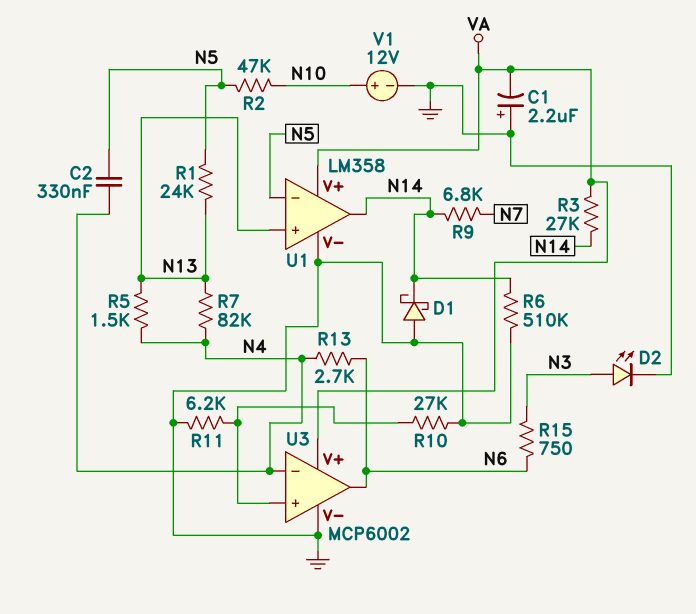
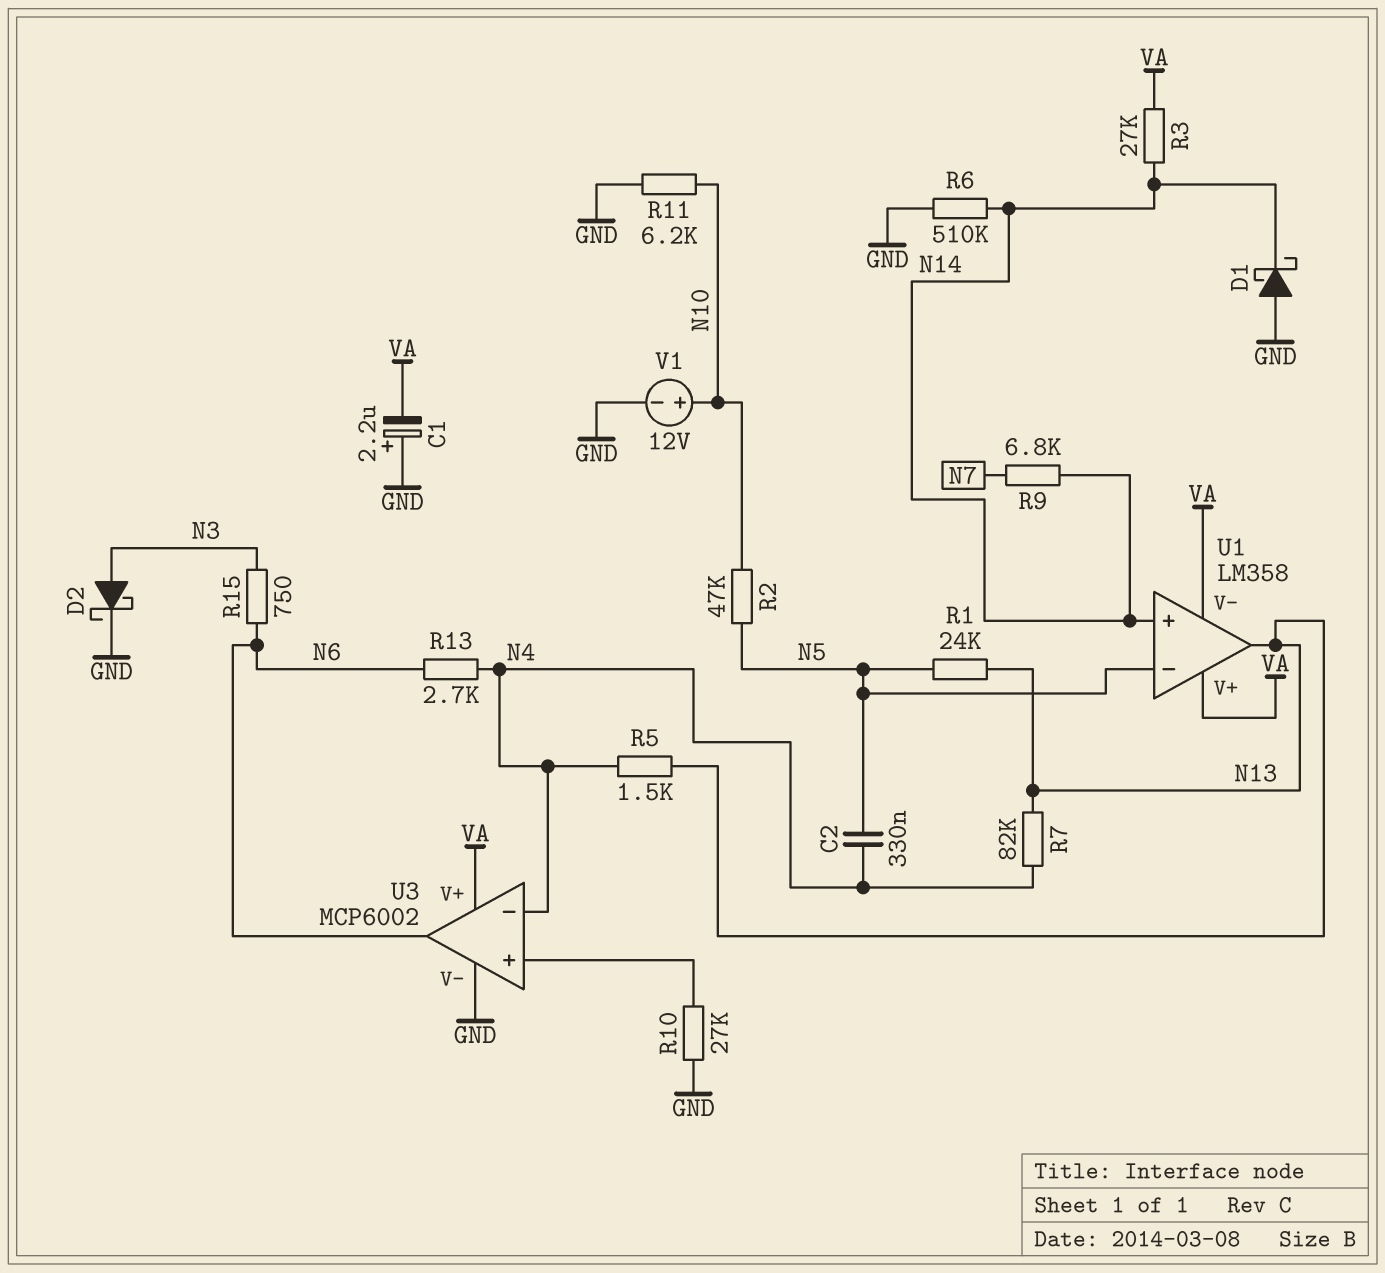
D2: LED (A N3, K GND) -> schottky (A N3, K GND)
R11: 6.2k (GND, U3/in+) -> 6.2k (GND, N10)
U1 pin V-: GND -> VA
U1 pin in+: N13 -> N14
U1 pin out: N14 -> N13

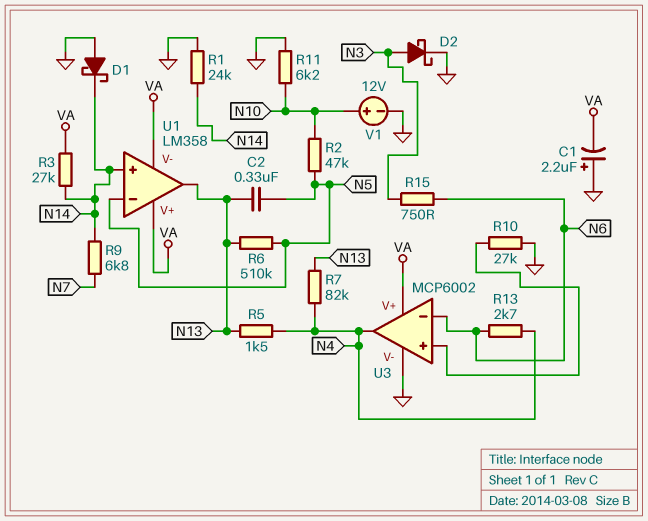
C2: 330nF (N4, N5) -> 330nF (N5, N13)
R1: 24k (N5, N13) -> 24k (GND, N14)
R6: 510k (GND, N14) -> 510k (N5, N13)
U3 pin in-: N4 -> N6
U3 pin out: N6 -> N4

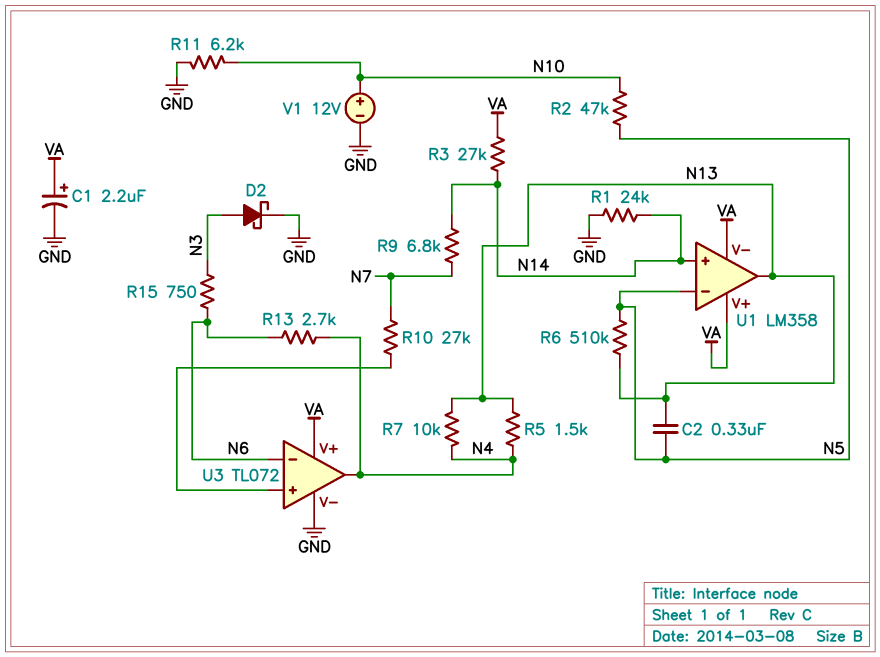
C1: 2.2uF (plus GND, minus VA) -> 2.2uF (plus VA, minus GND)
D1: schottky (A GND, K N14) -> none
R7: 82k (N4, N13) -> 10k (N4, N13)
R10: 27k (GND, U3/in+) -> 27k (N7, U3/in+)
U3: MCP6002 -> TL072

